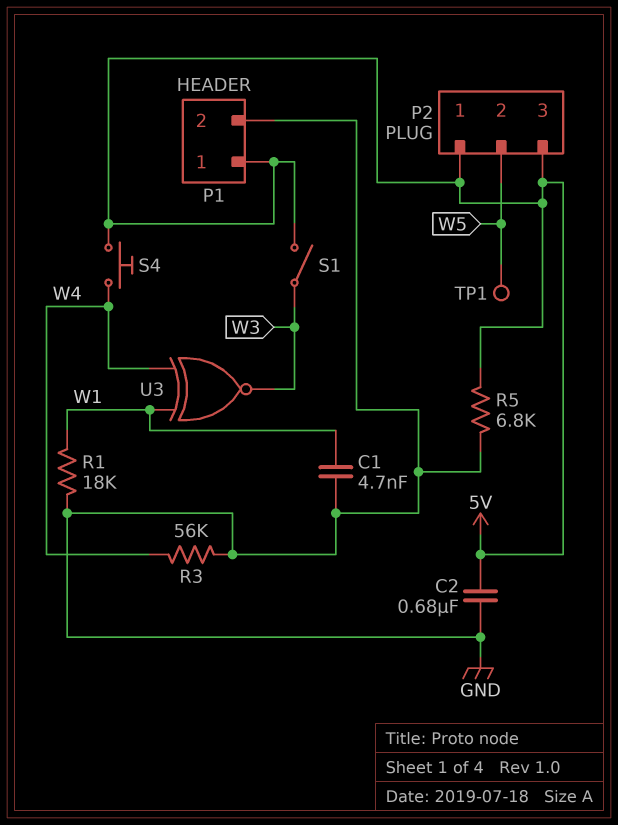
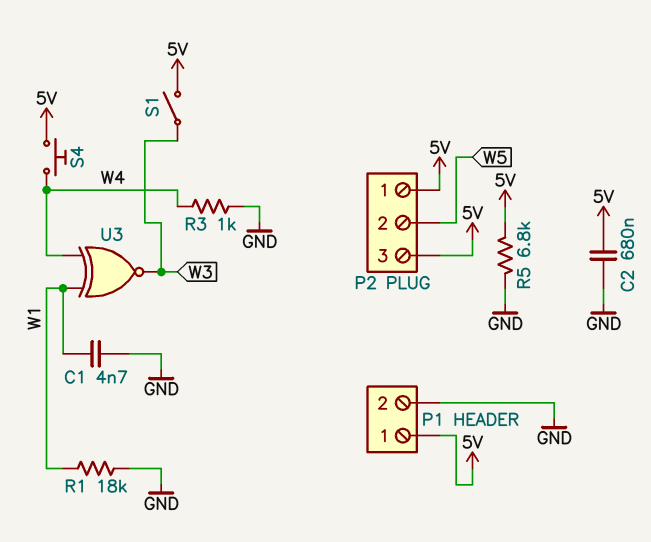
R3: 56k (GND, W4) -> 1k (GND, W4)
TP1: test point (W5) -> none

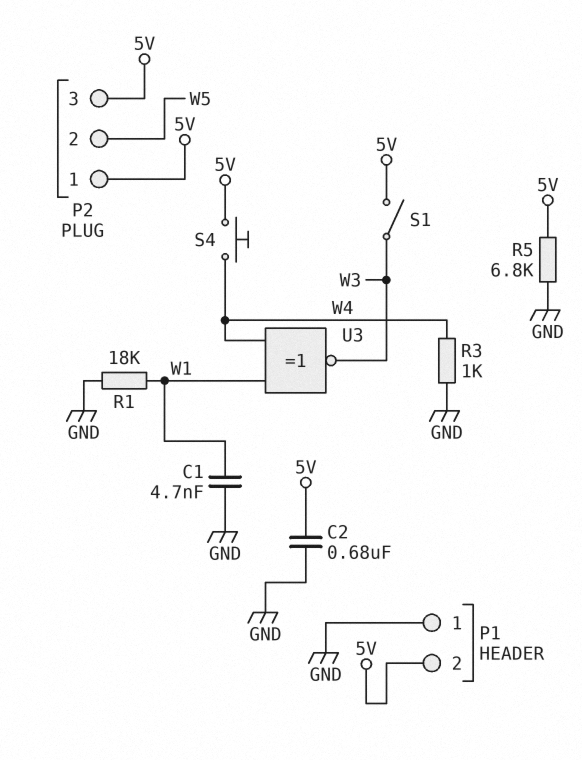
P1 pin 1: 5V -> GND
P1 pin 2: GND -> 5V

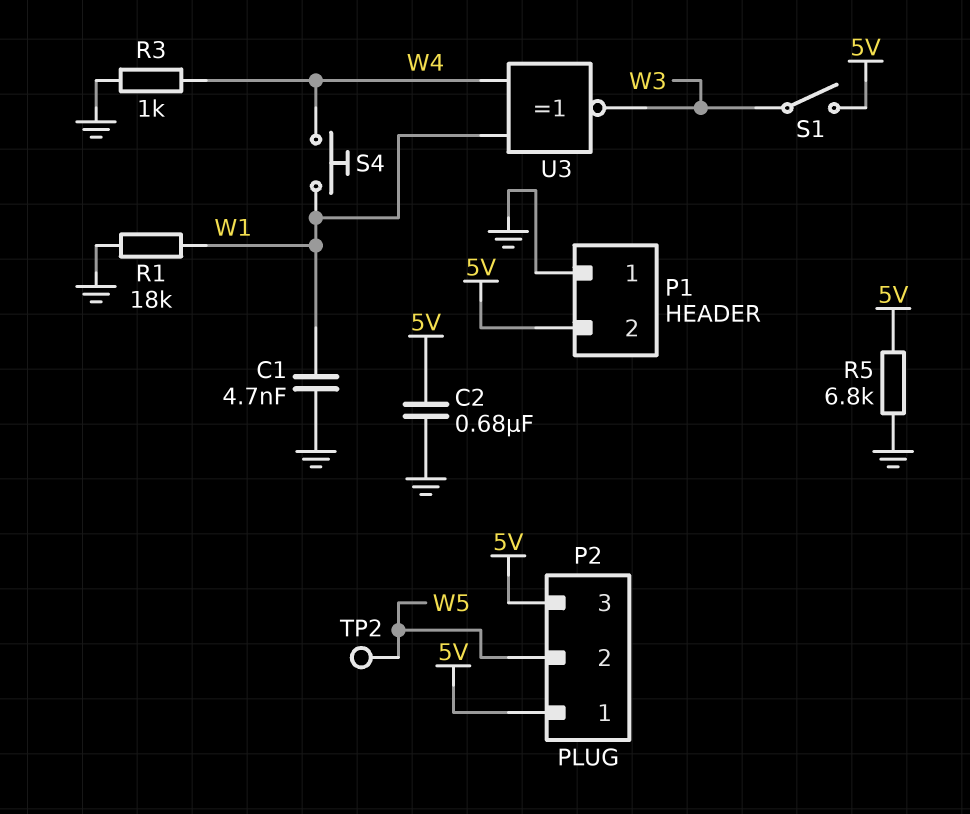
S4: button (5V, W4) -> button (W1, W4)
TP2: none -> test point (W5)

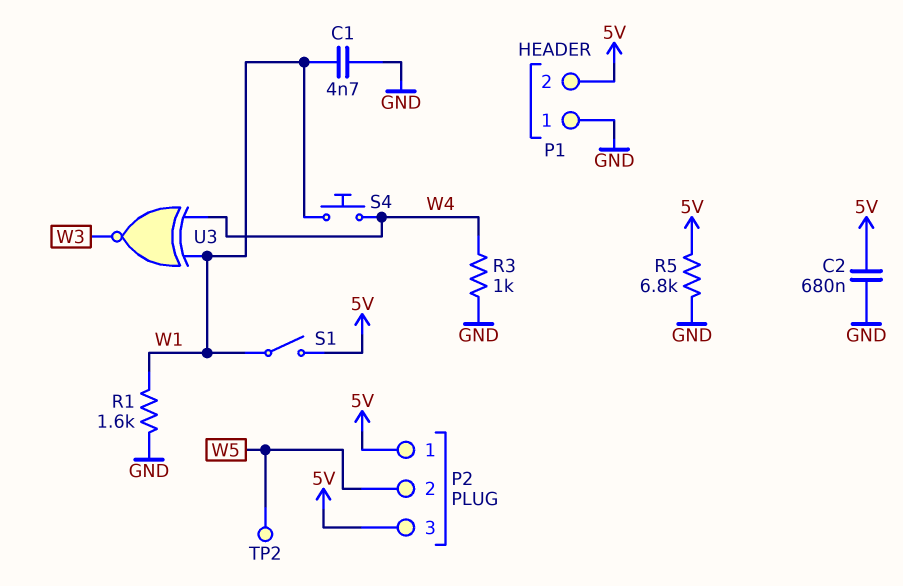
R1: 18k (GND, W1) -> 1.6k (GND, W1)
S1: switch (5V, W3) -> switch (5V, W1)

